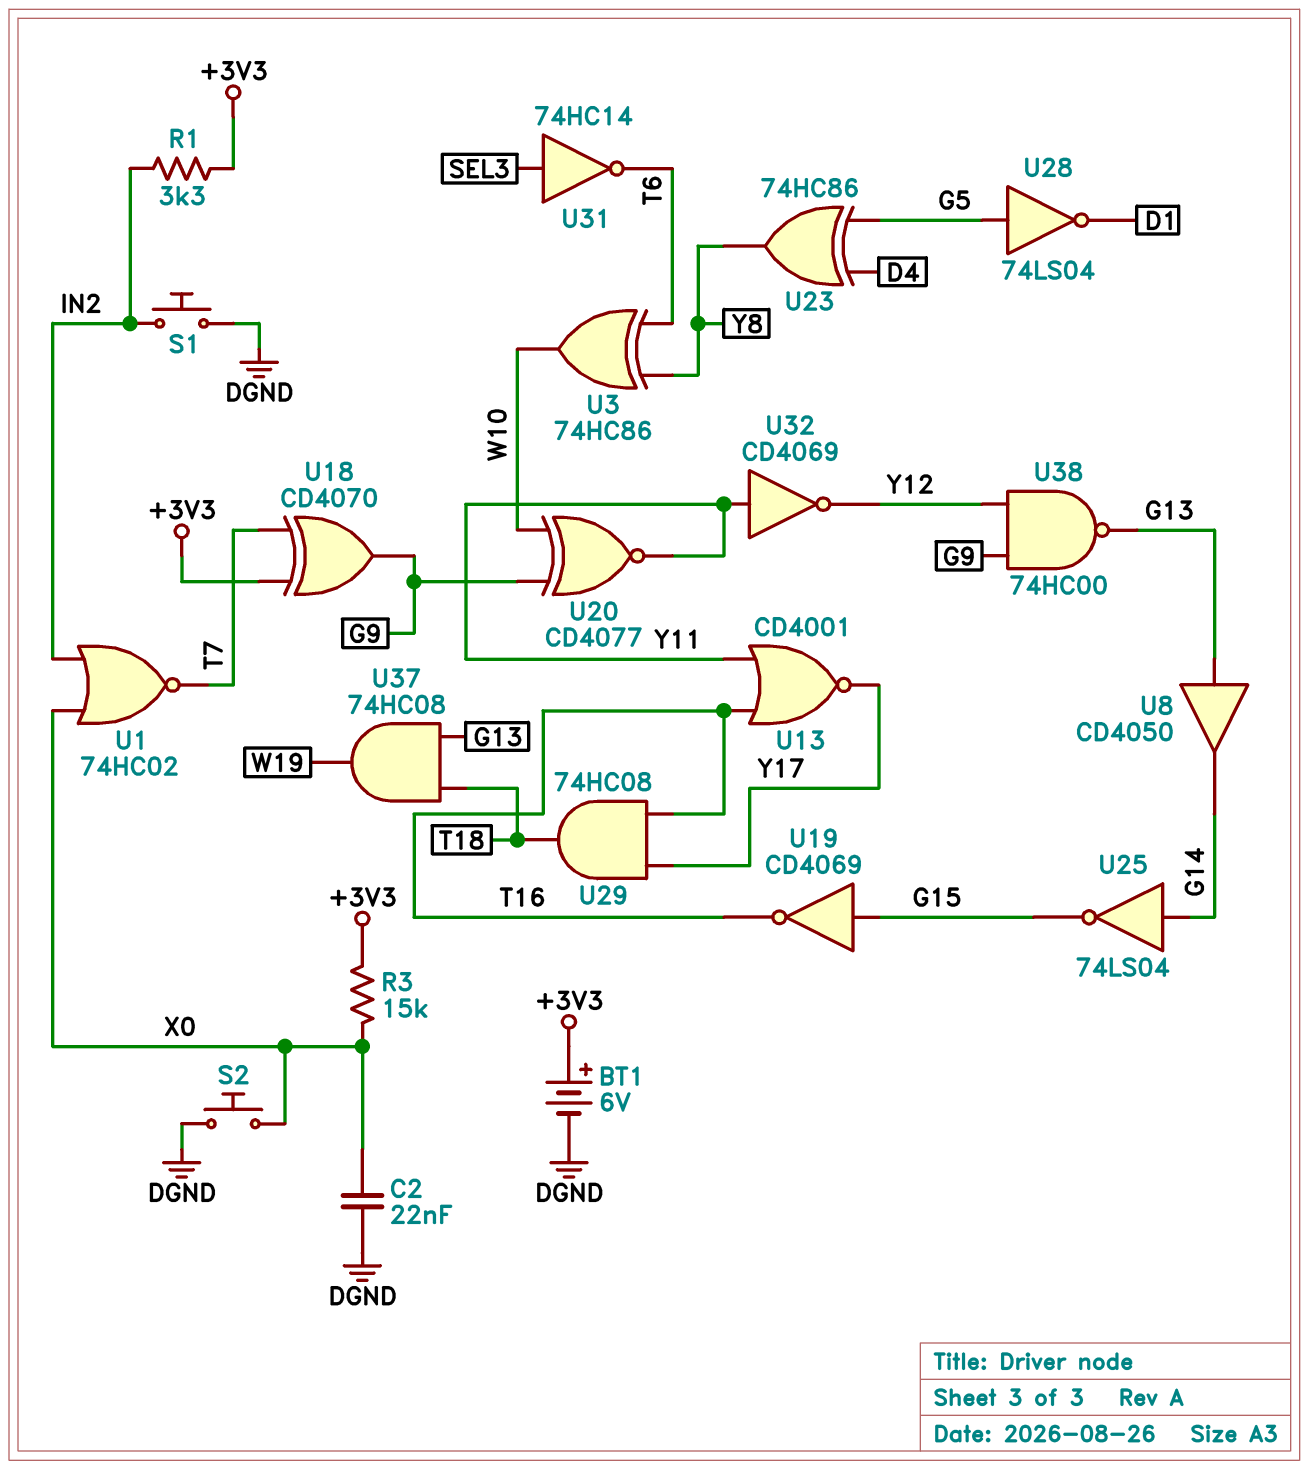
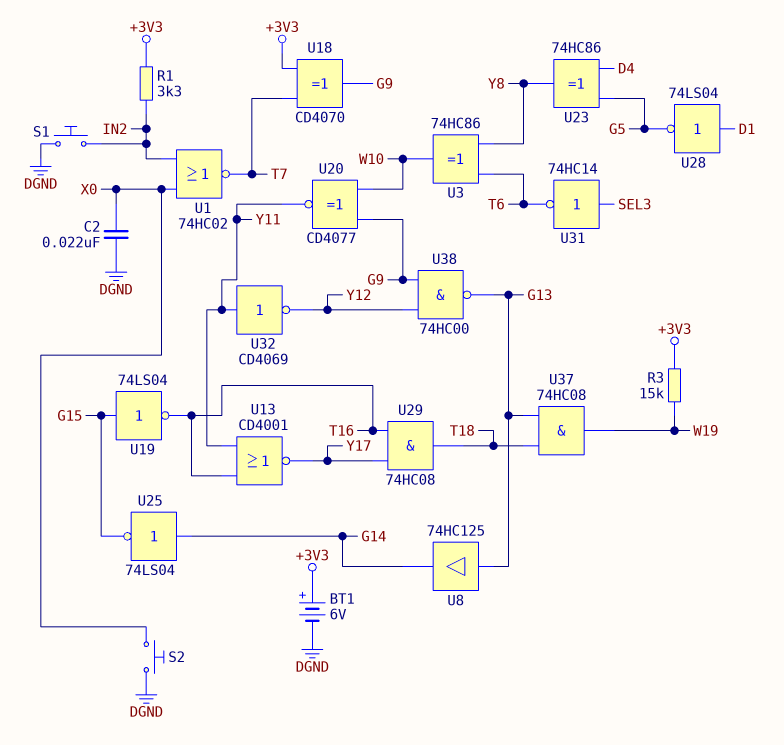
R3: 15k (+3V3, X0) -> 15k (+3V3, W19)
U8: buffer CD4050 (in G13, out G14) -> buffer 74HC125 (in G13, out G14)
U19: NOT CD4069 (in G15, out T16) -> NOT 74LS04 (in G15, out T16)
U28: NOT 74LS04 (in G5, out D1) -> NOT 74LS04 (in D1, out G5)

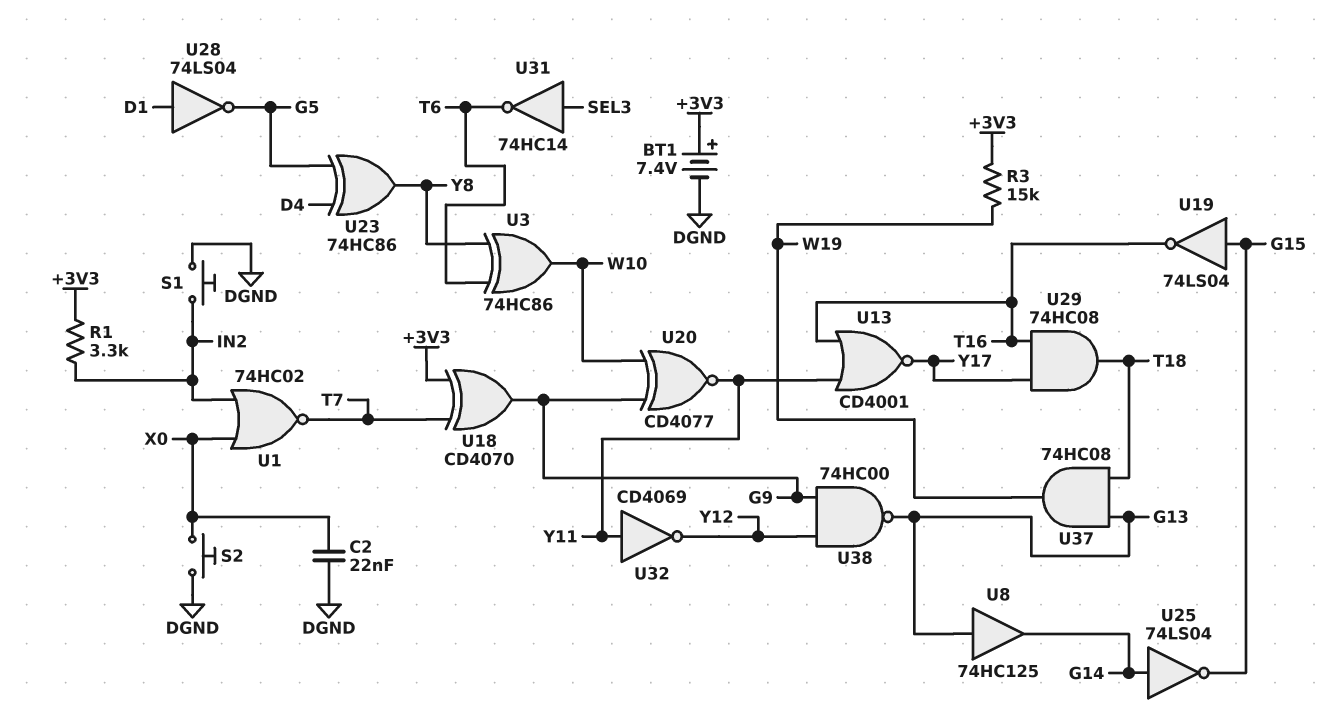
BT1: 6V (plus +3V3, minus DGND) -> 7.4V (plus +3V3, minus DGND)

